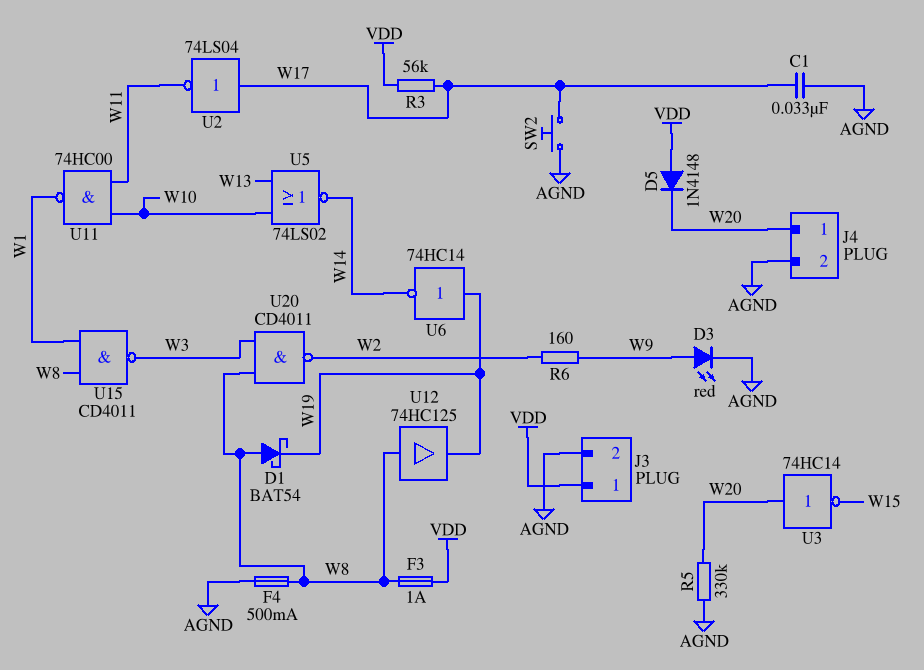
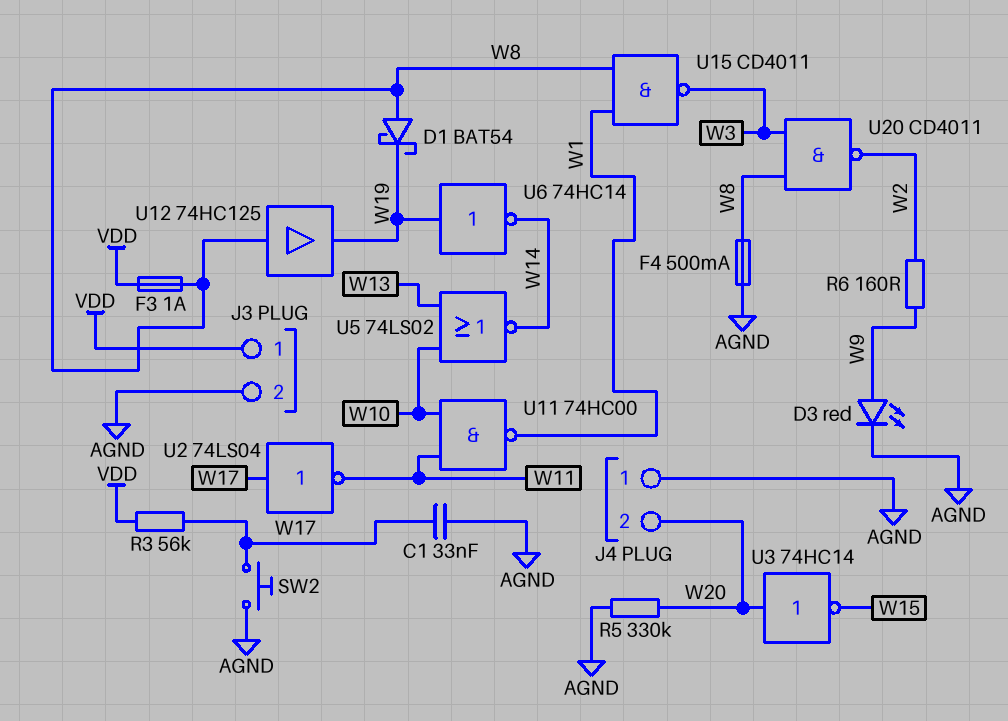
D5: diode 1N4148 (A VDD, K W20) -> none
J4 pin 1: W20 -> AGND
J4 pin 2: AGND -> W20

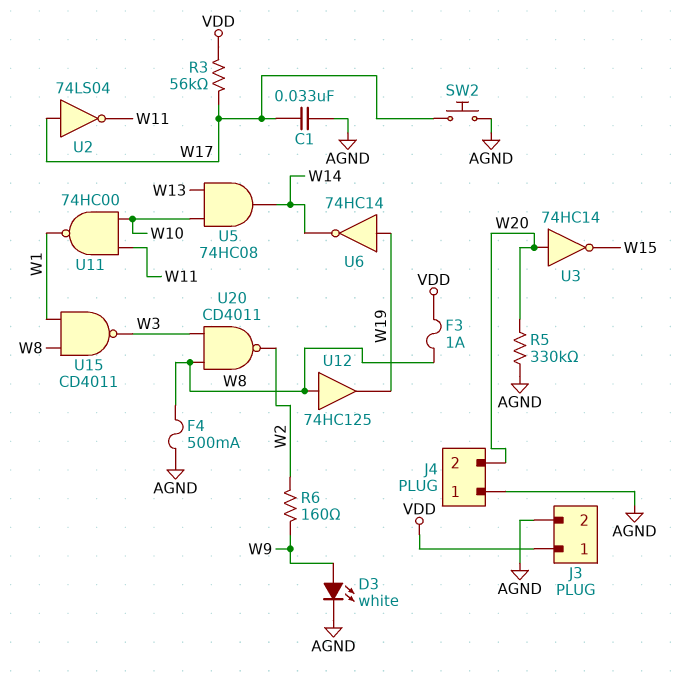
D1: schottky BAT54 (A W8, K W19) -> none
D3: LED red (A W9, K AGND) -> LED white (A W9, K AGND)
U5: NOR 74LS02 (in W10, in W13, out W14) -> AND 74HC08 (in W10, in W13, out W14)

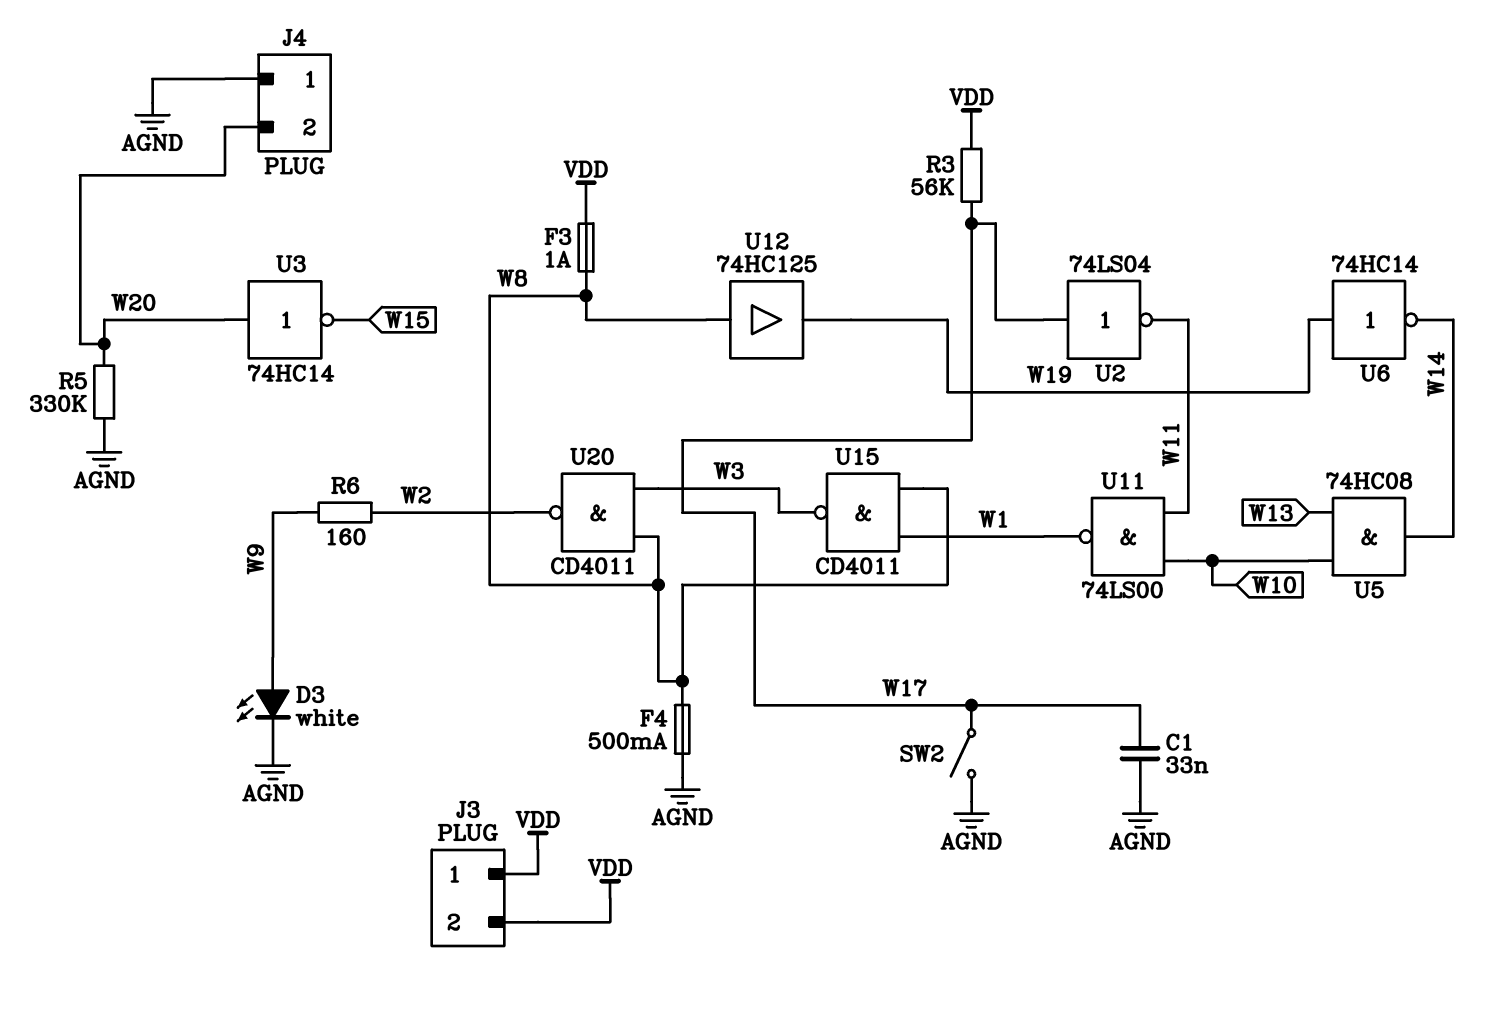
J3 pin 2: AGND -> VDD
SW2: button (AGND, W17) -> switch (AGND, W17)
U11: NAND 74HC00 (in W10, in W11, out W1) -> NAND 74LS00 (in W10, in W11, out W1)

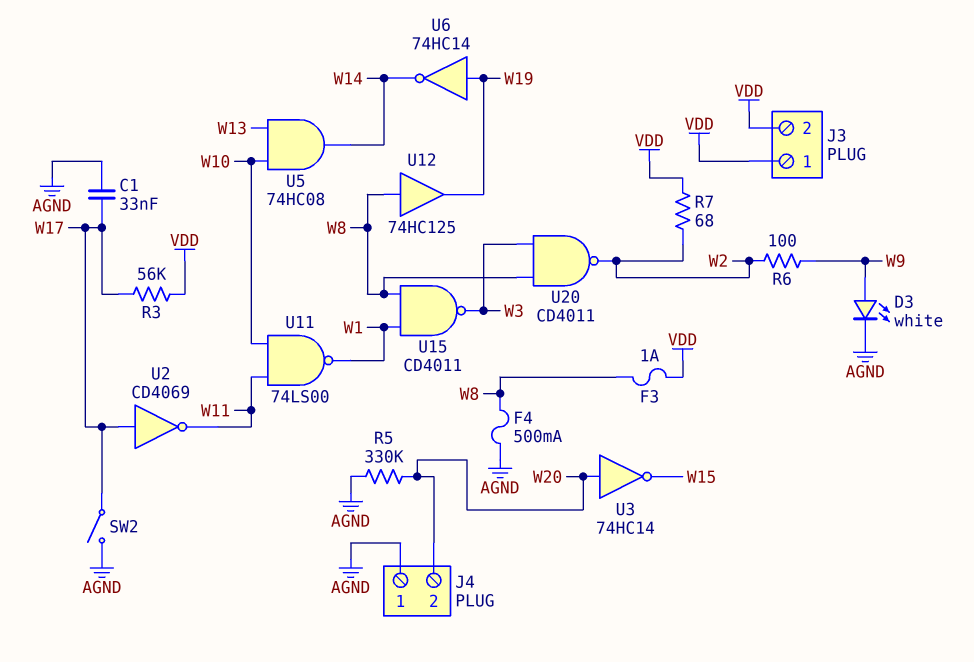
R6: 160 (W2, W9) -> 100 (W2, W9)
R7: none -> 68 (VDD, W2)
U2: NOT 74LS04 (in W17, out W11) -> NOT CD4069 (in W17, out W11)

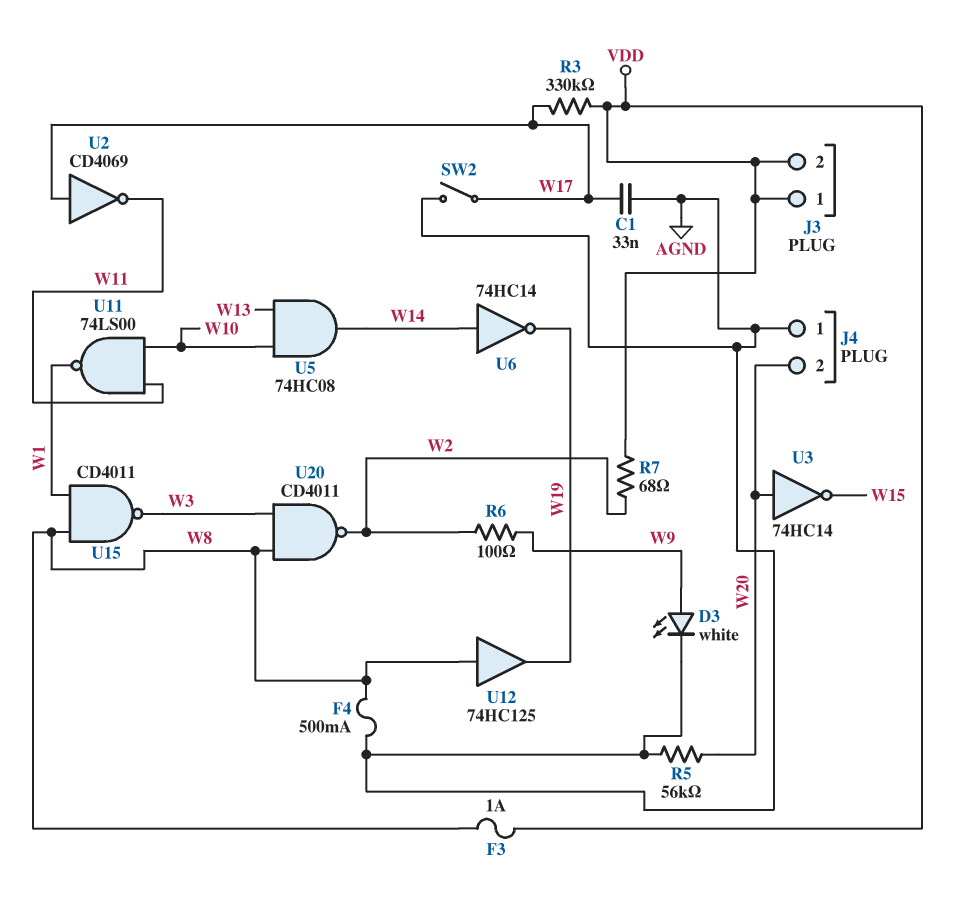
R3: 56k (VDD, W17) -> 330k (VDD, W17)
R5: 330k (AGND, W20) -> 56k (AGND, W20)
U6: NOT 74HC14 (in W19, out W14) -> NOT 74HC14 (in W14, out W19)

